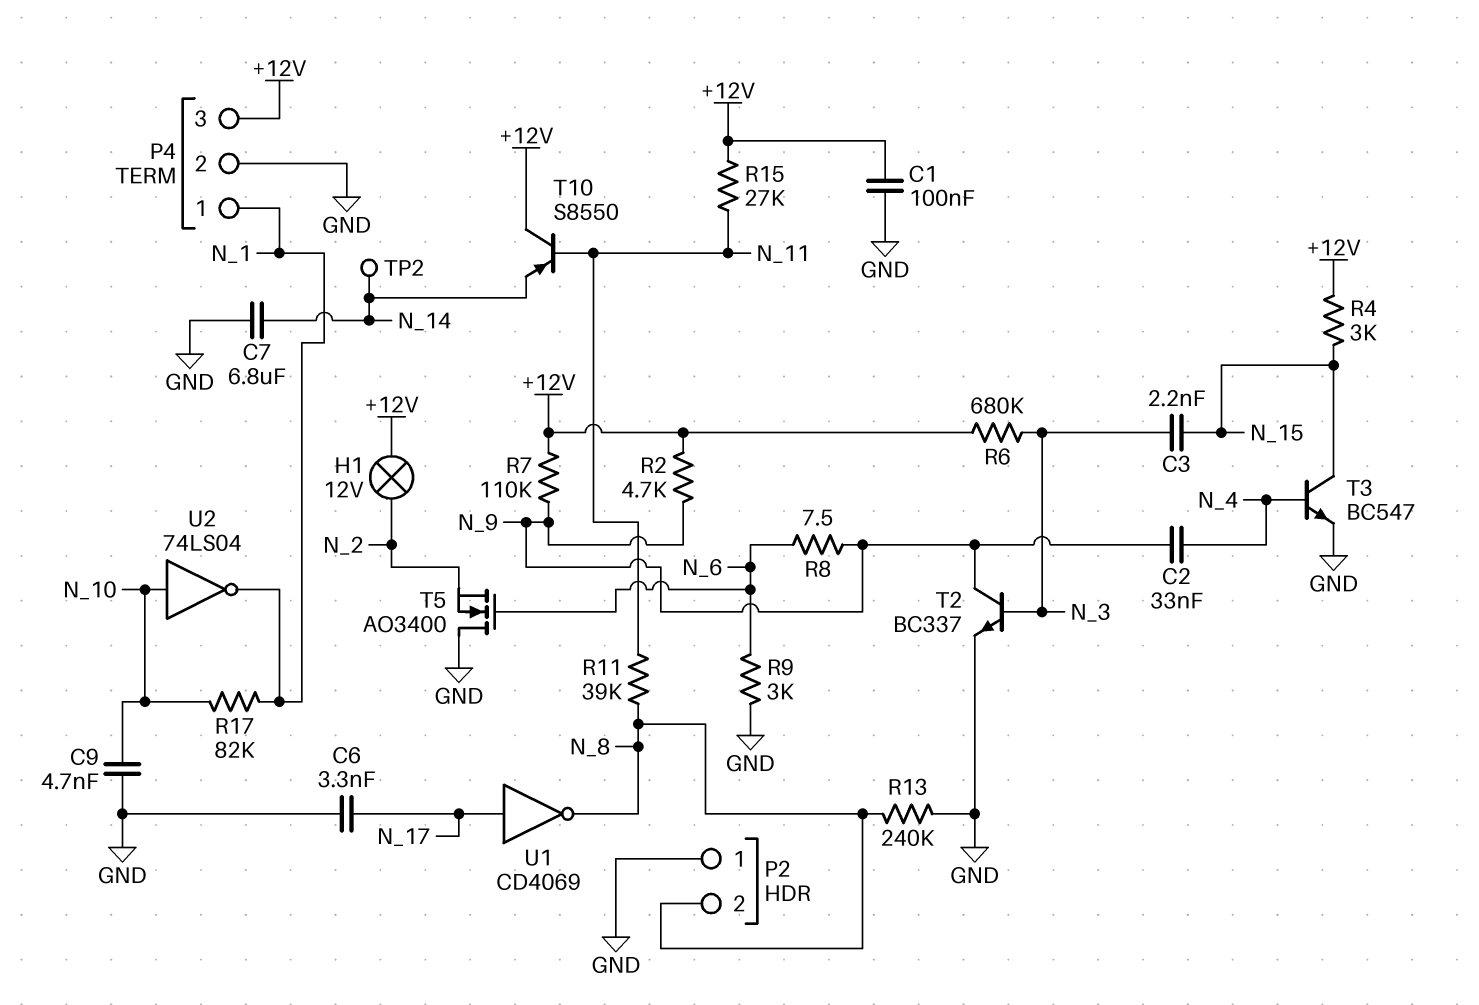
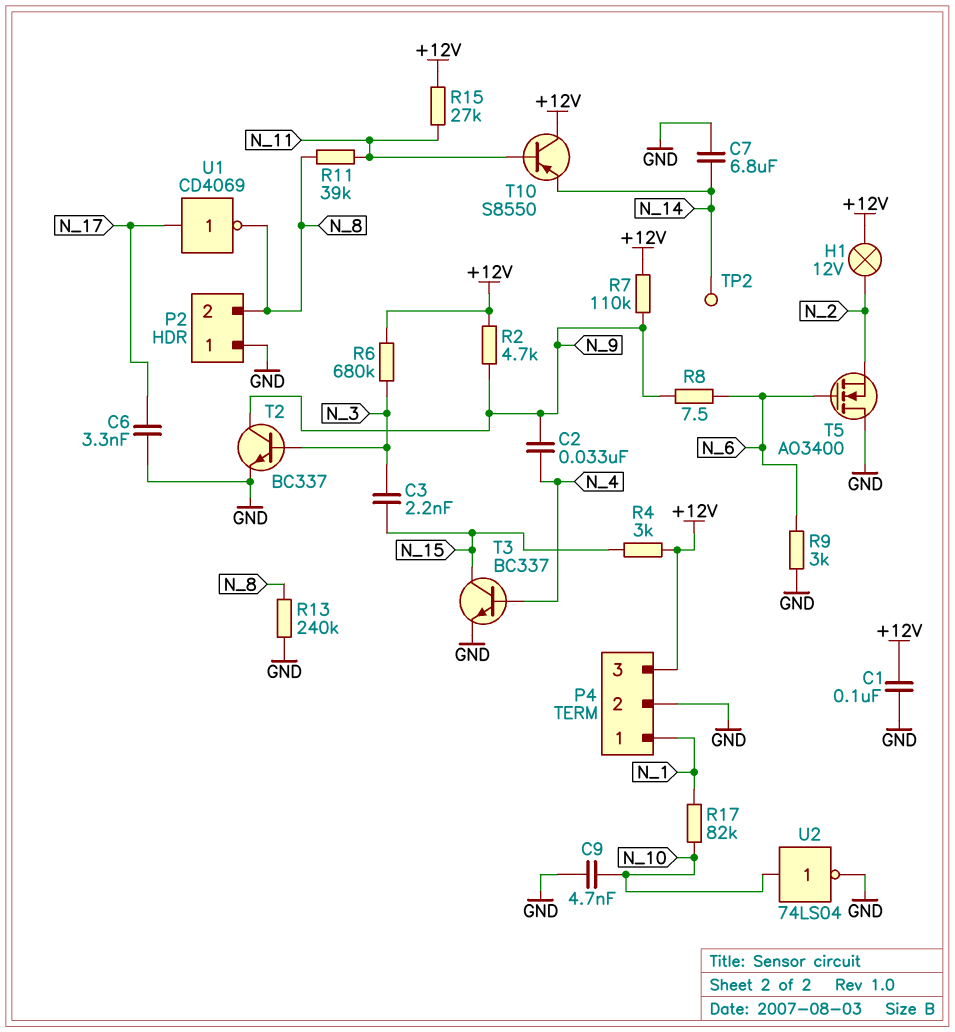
T3: NPN BC547 (B N_4, C N_15, E GND) -> NPN BC337 (B N_4, C N_15, E GND)
U2: NOT 74LS04 (in N_10, out N_1) -> NOT 74LS04 (in N_10, out GND)

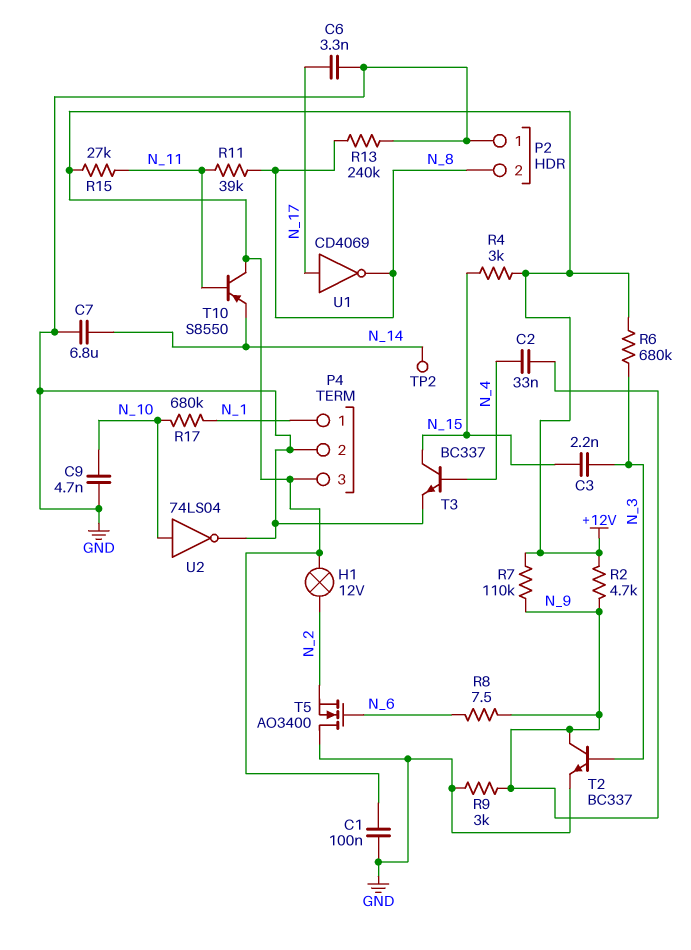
R9: 3k (GND, N_6) -> 3k (GND, N_9)
R17: 82k (N_1, N_10) -> 680k (N_1, N_10)

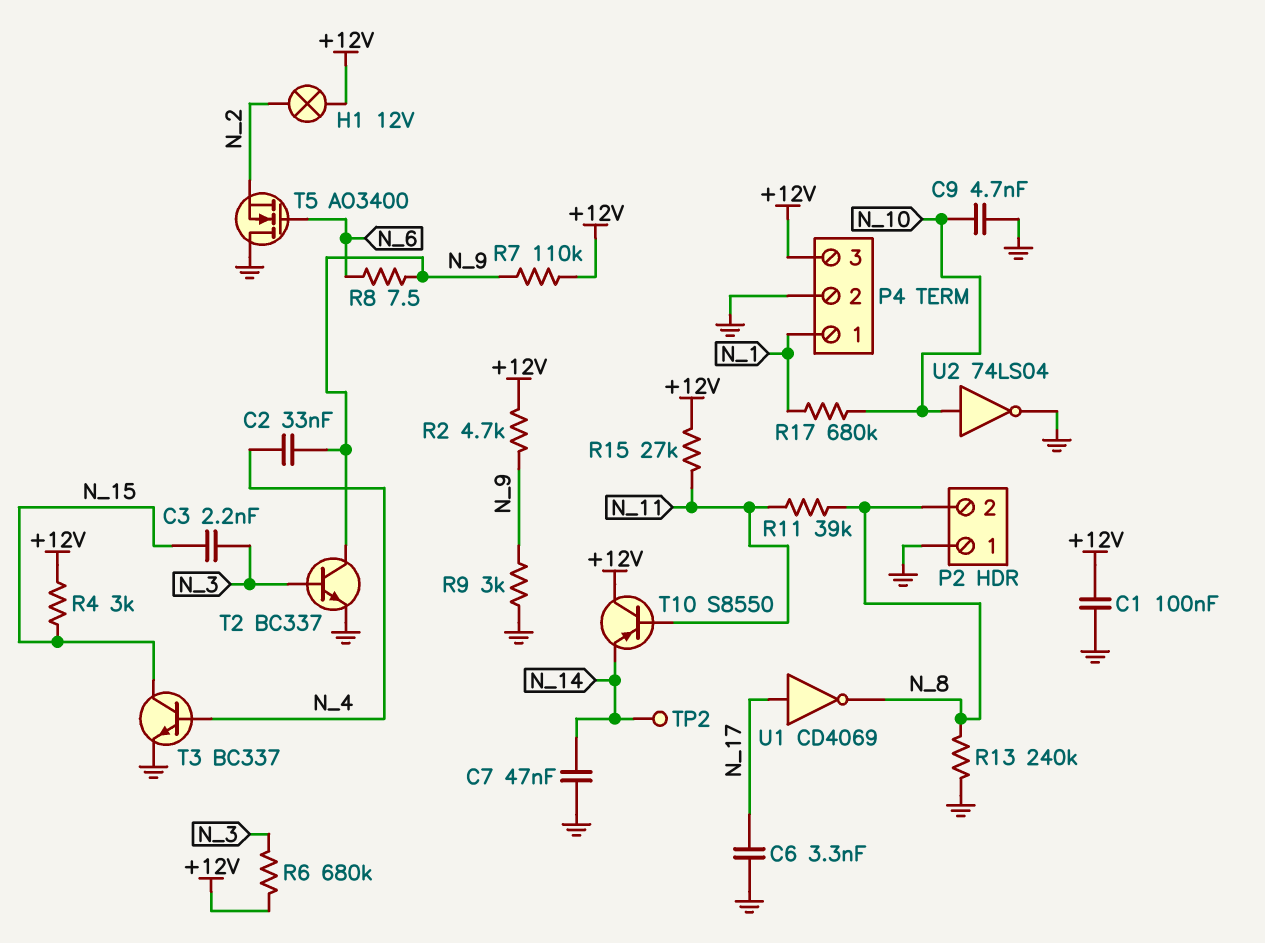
C7: 6.8uF (GND, N_14) -> 47nF (GND, N_14)

